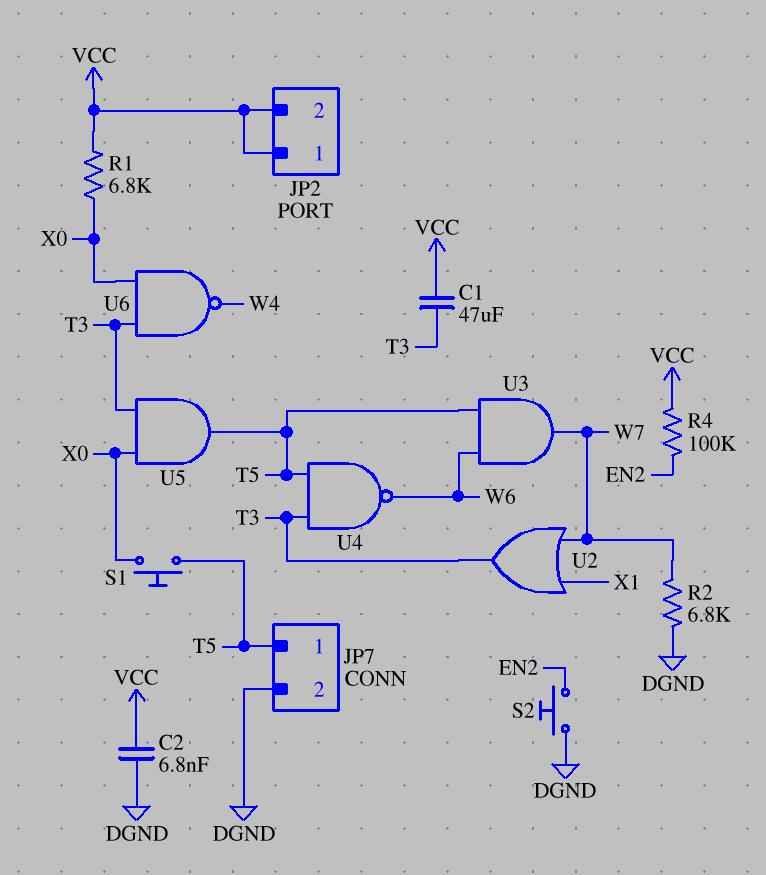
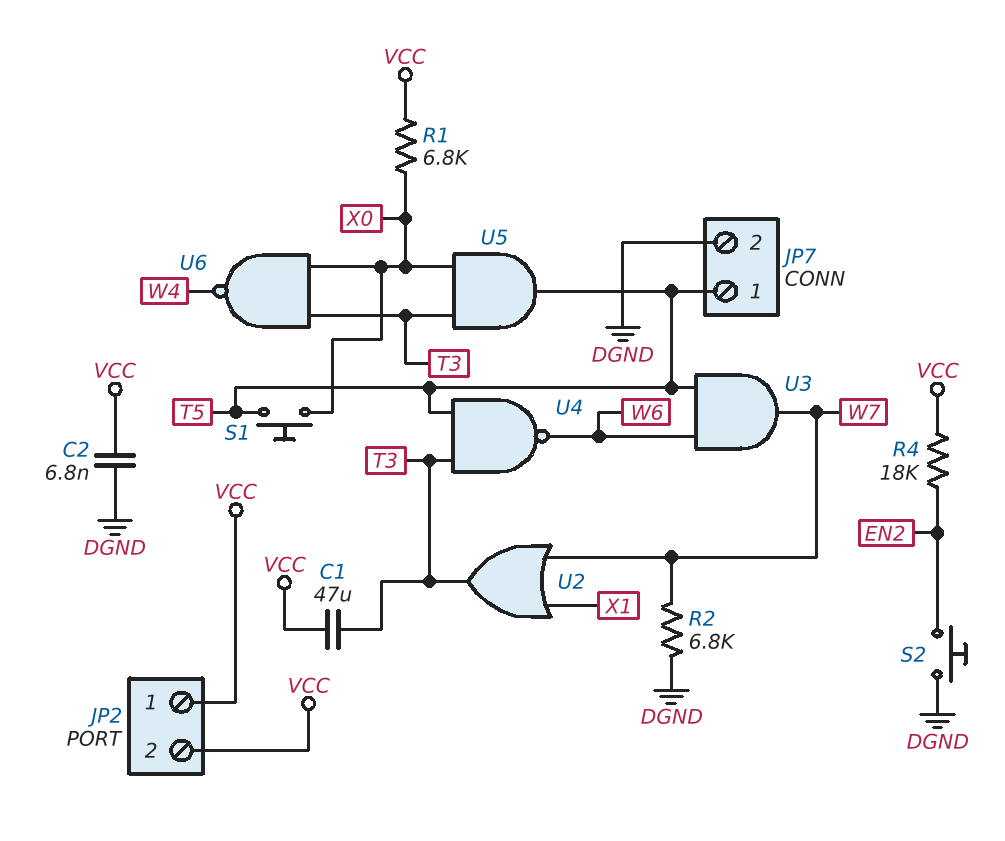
R4: 100k (EN2, VCC) -> 18k (EN2, VCC)

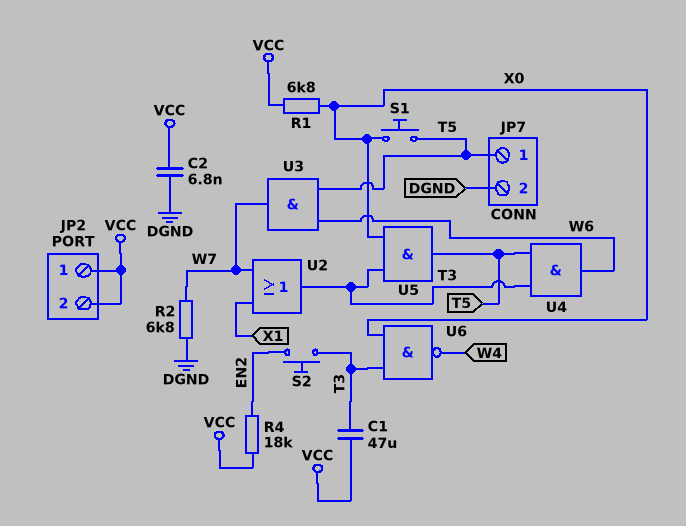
S2: button (DGND, EN2) -> button (EN2, T3)
U4: NAND (in T3, in T5, out W6) -> AND (in T3, in T5, out W6)

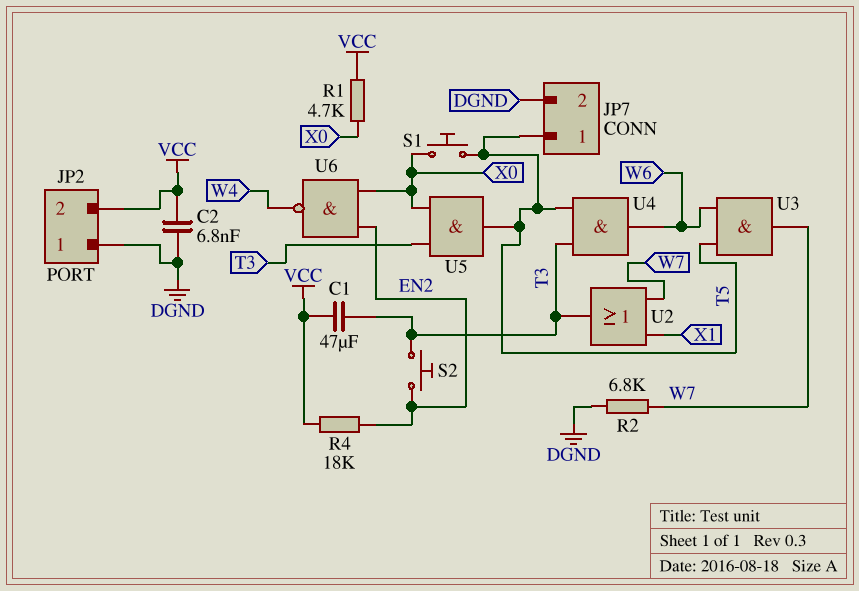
JP2 pin 1: VCC -> DGND
R1: 6.8k (VCC, X0) -> 4.7k (VCC, X0)
U6: NAND (in T3, in X0, out W4) -> NAND (in EN2, in X0, out W4)

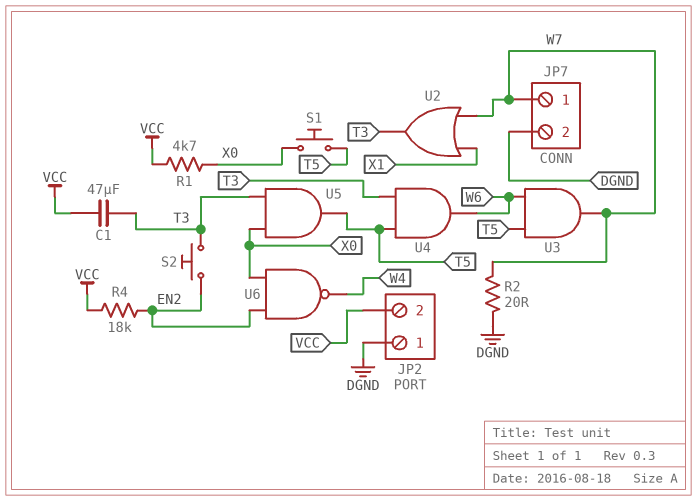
C2: 6.8nF (DGND, VCC) -> none
JP7 pin 1: T5 -> W7
R2: 6.8k (DGND, W7) -> 20 (DGND, W7)

